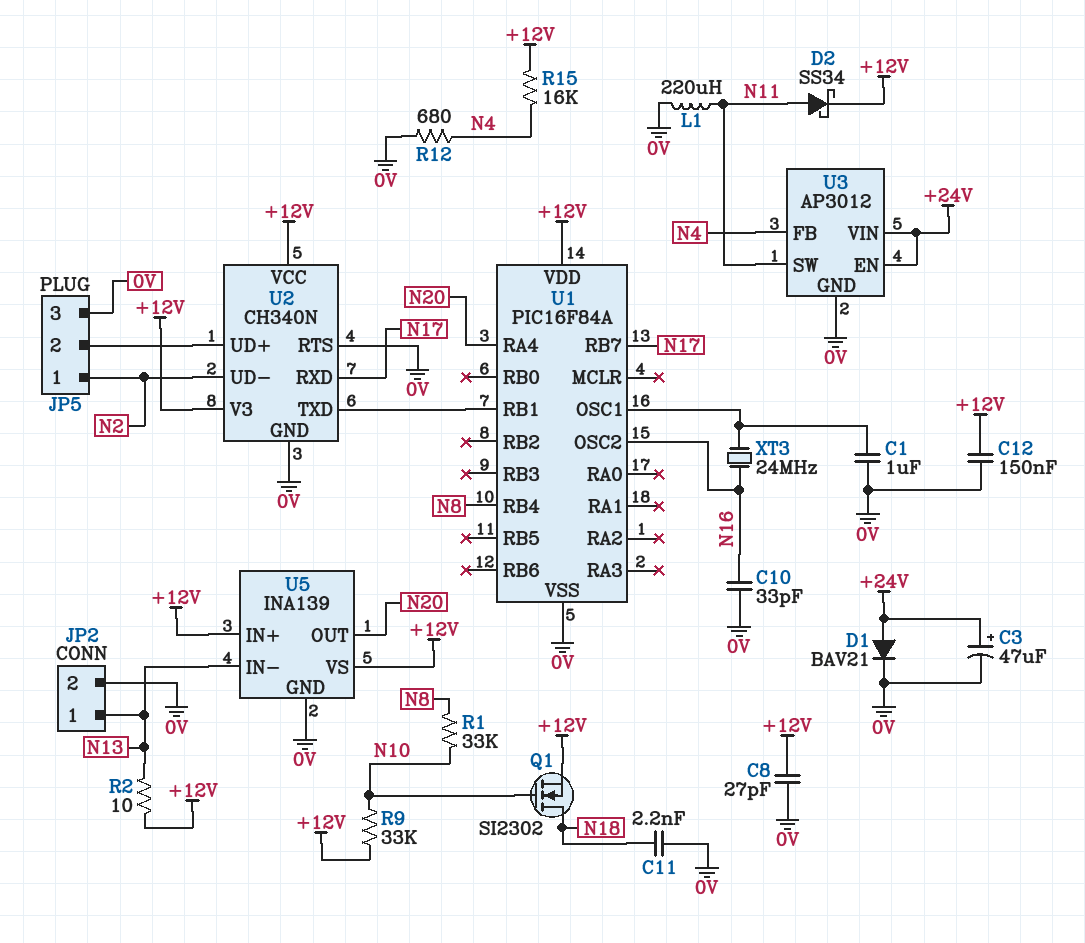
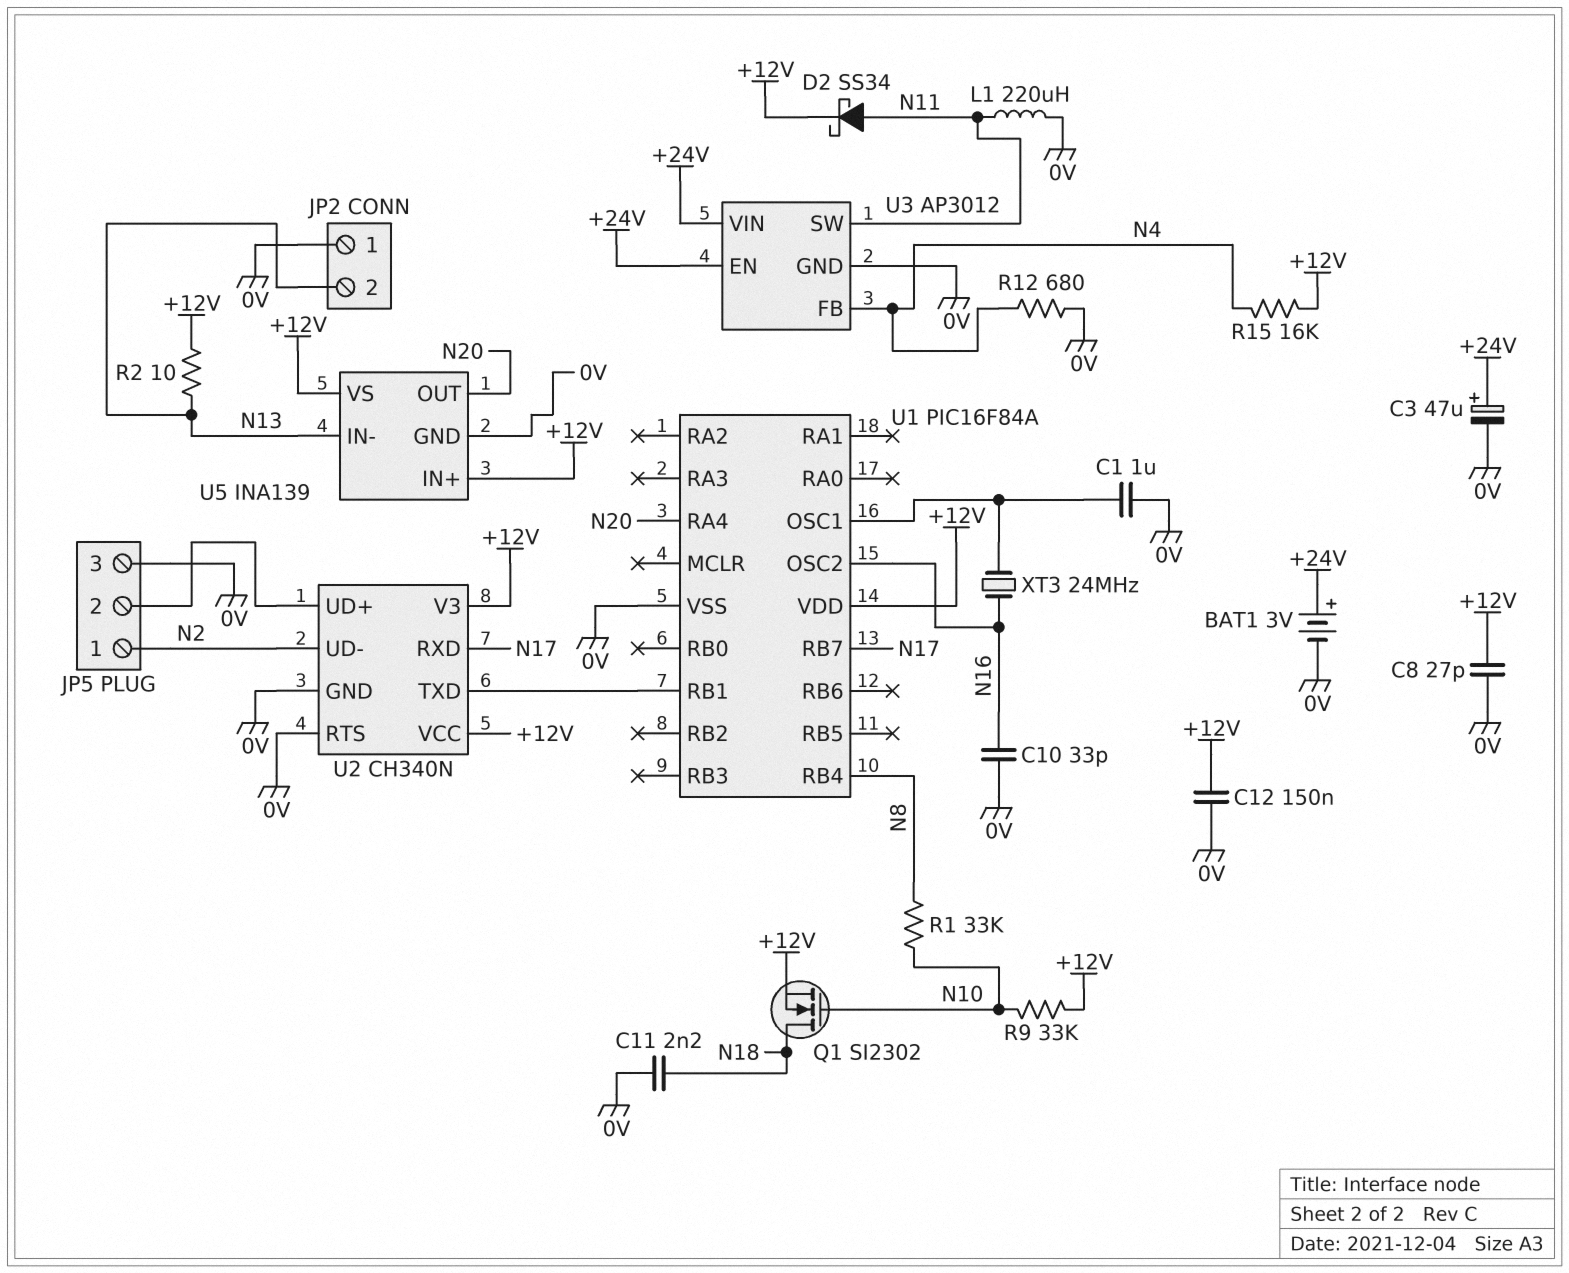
BAT1: none -> 3V (plus +24V, minus 0V)
D1: diode BAV21 (A +24V, K 0V) -> none
JP2 pin 1: N13 -> 0V
JP2 pin 2: 0V -> N13

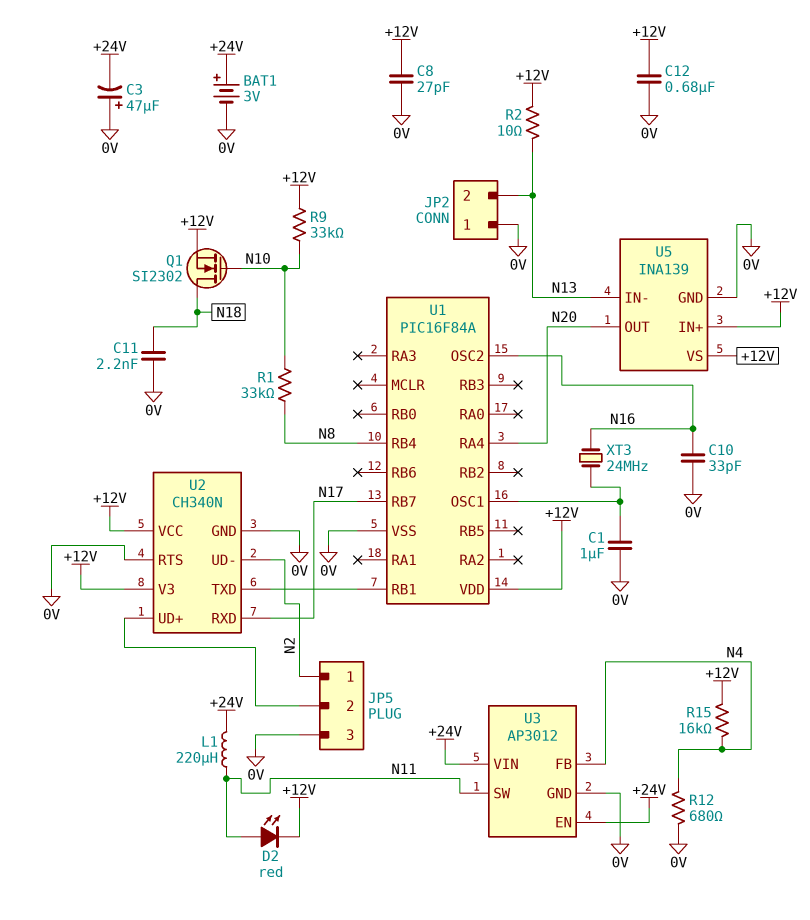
C3: 47uF (plus +24V, minus 0V) -> 47uF (plus 0V, minus +24V)
C12: 150nF (+12V, 0V) -> 680nF (+12V, 0V)
D2: schottky SS34 (A N11, K +12V) -> LED red (A N11, K +12V)
L1: 220uH (0V, N11) -> 220uH (+24V, N11)

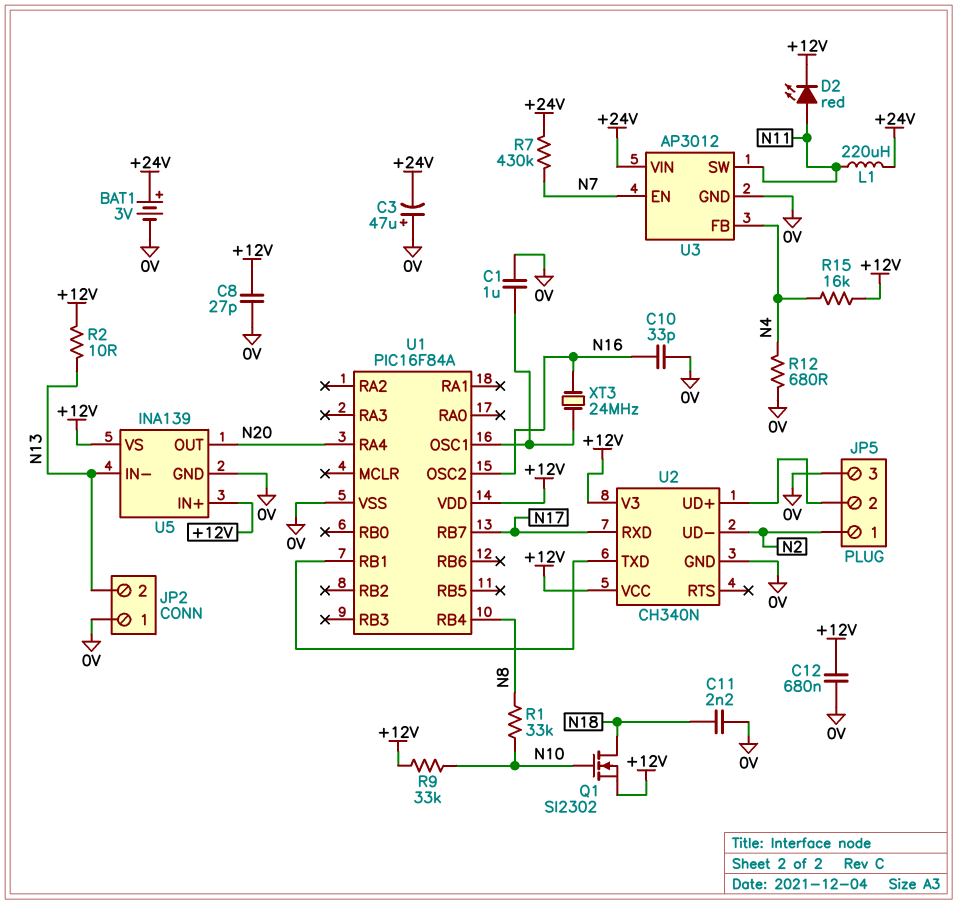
R7: none -> 430k (+24V, N7)
U2 pin RTS: 0V -> none
U3 pin EN: +24V -> N7

